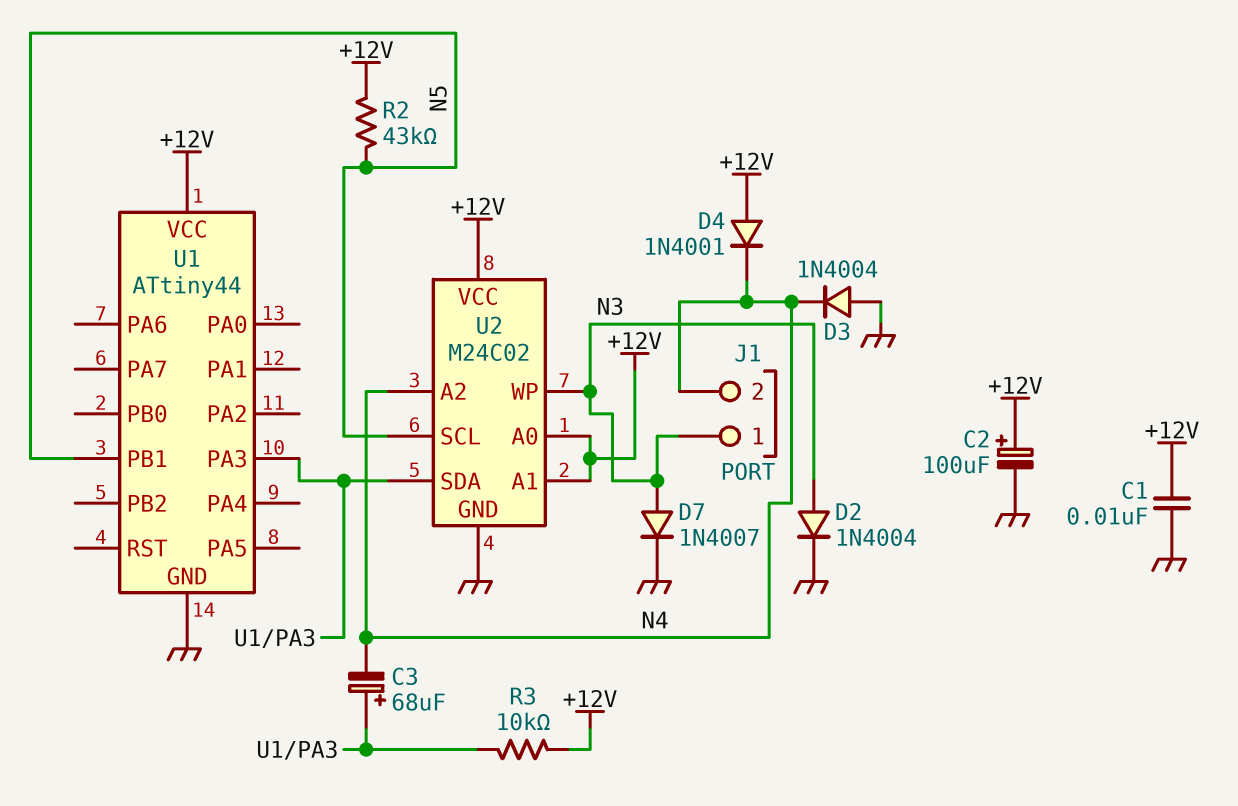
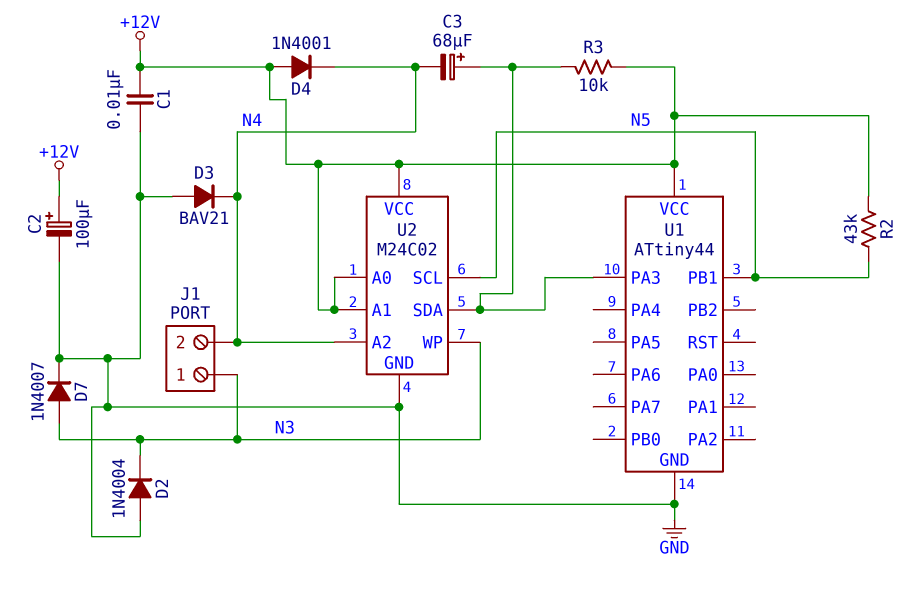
D2: diode 1N4004 (A N3, K GND) -> diode 1N4004 (A GND, K N3)
D3: diode 1N4004 (A GND, K N4) -> diode BAV21 (A GND, K N4)

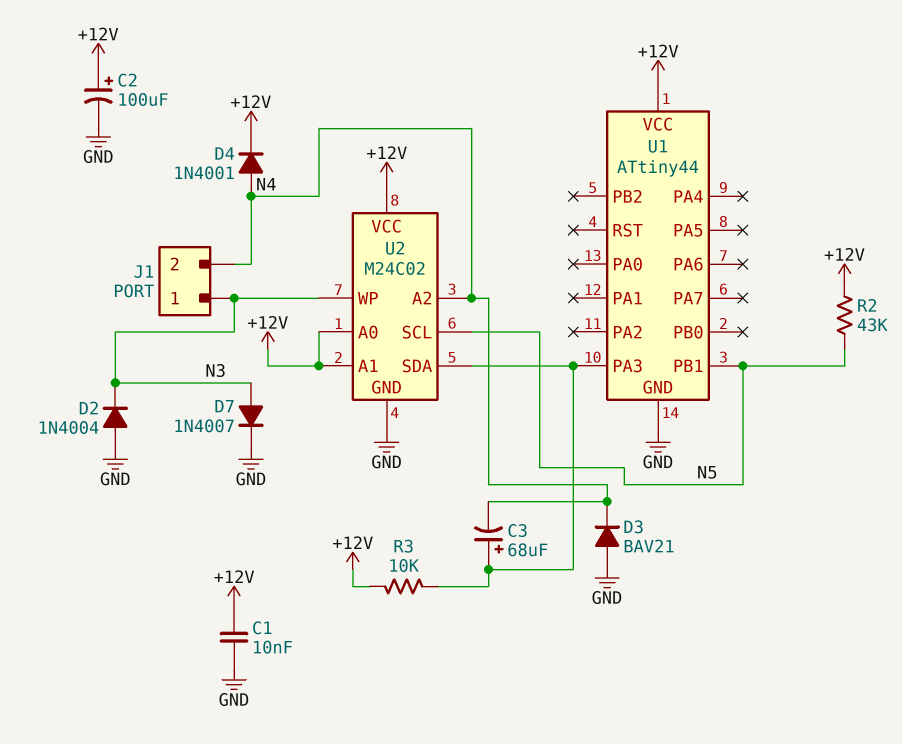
D4: diode 1N4001 (A +12V, K N4) -> diode 1N4001 (A N4, K +12V)

